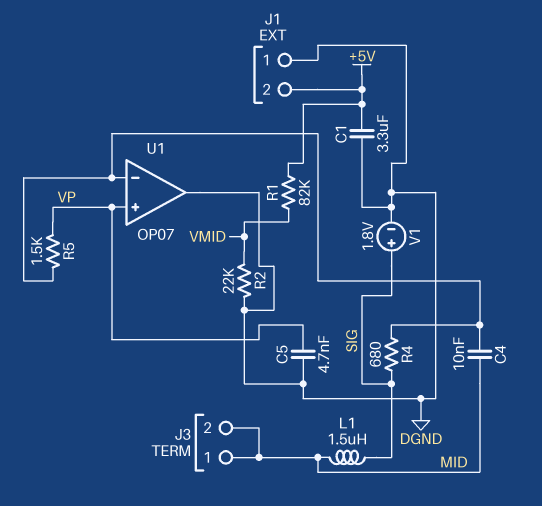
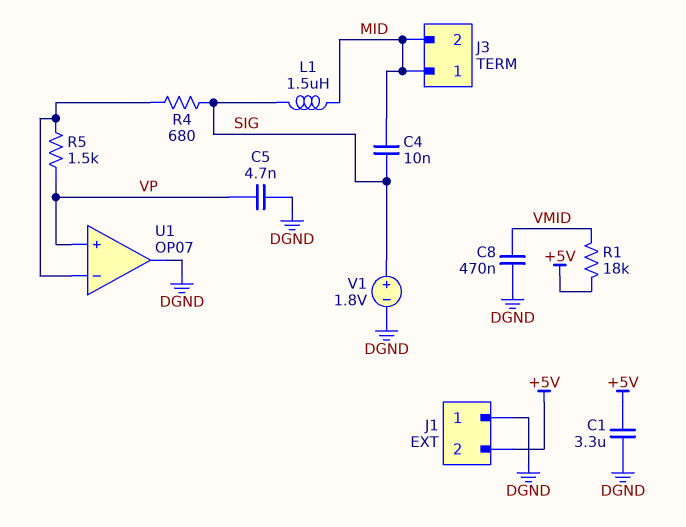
C4: 10nF (MID, U1/in-) -> 10nF (MID, SIG)
C8: none -> 470nF (DGND, VMID)
R1: 82k (+5V, VMID) -> 18k (+5V, VMID)
R2: 22k (DGND, VMID) -> none

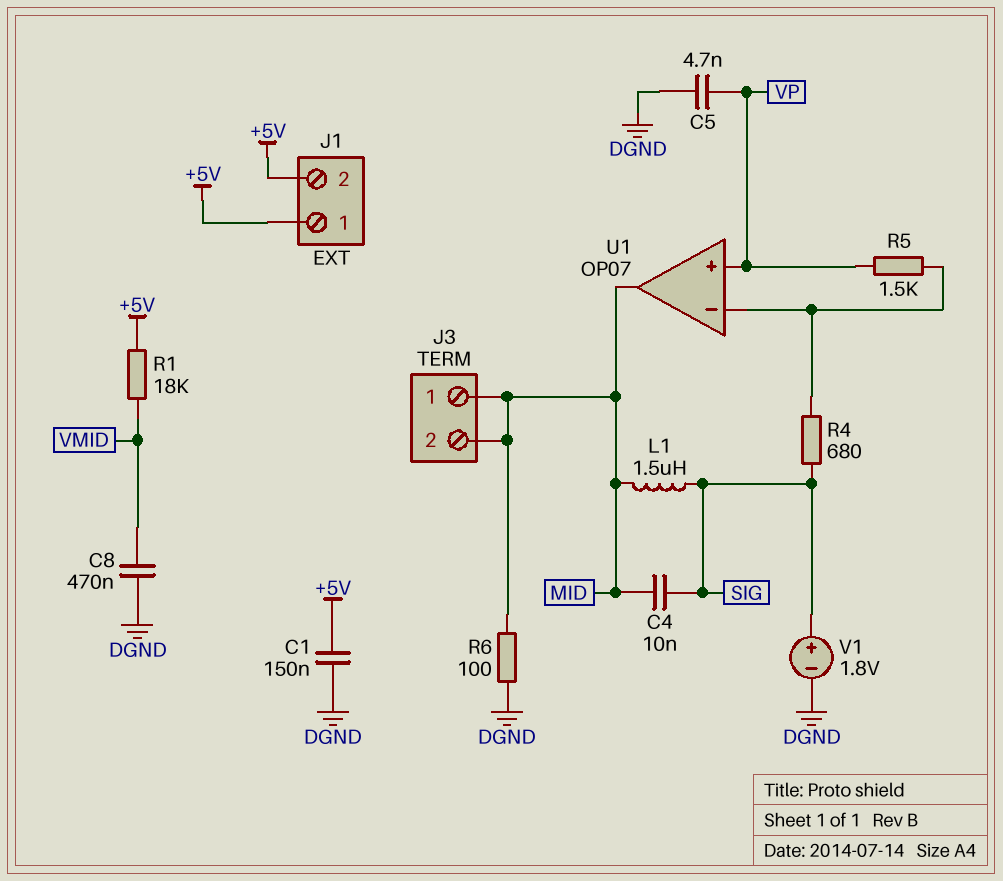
C1: 3.3uF (+5V, DGND) -> 150nF (+5V, DGND)
J1 pin 1: DGND -> +5V
R6: none -> 100 (DGND, MID)
U1 pin out: DGND -> MID

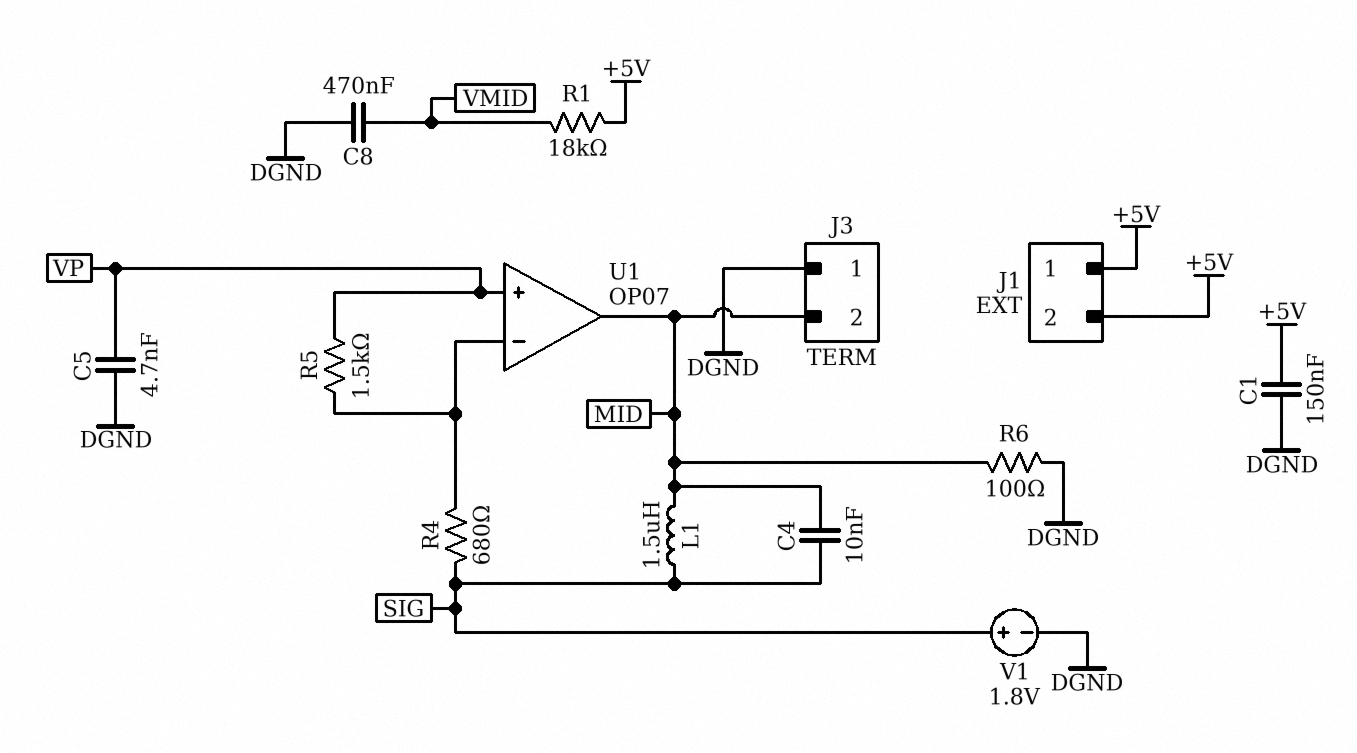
J3 pin 1: MID -> DGND

